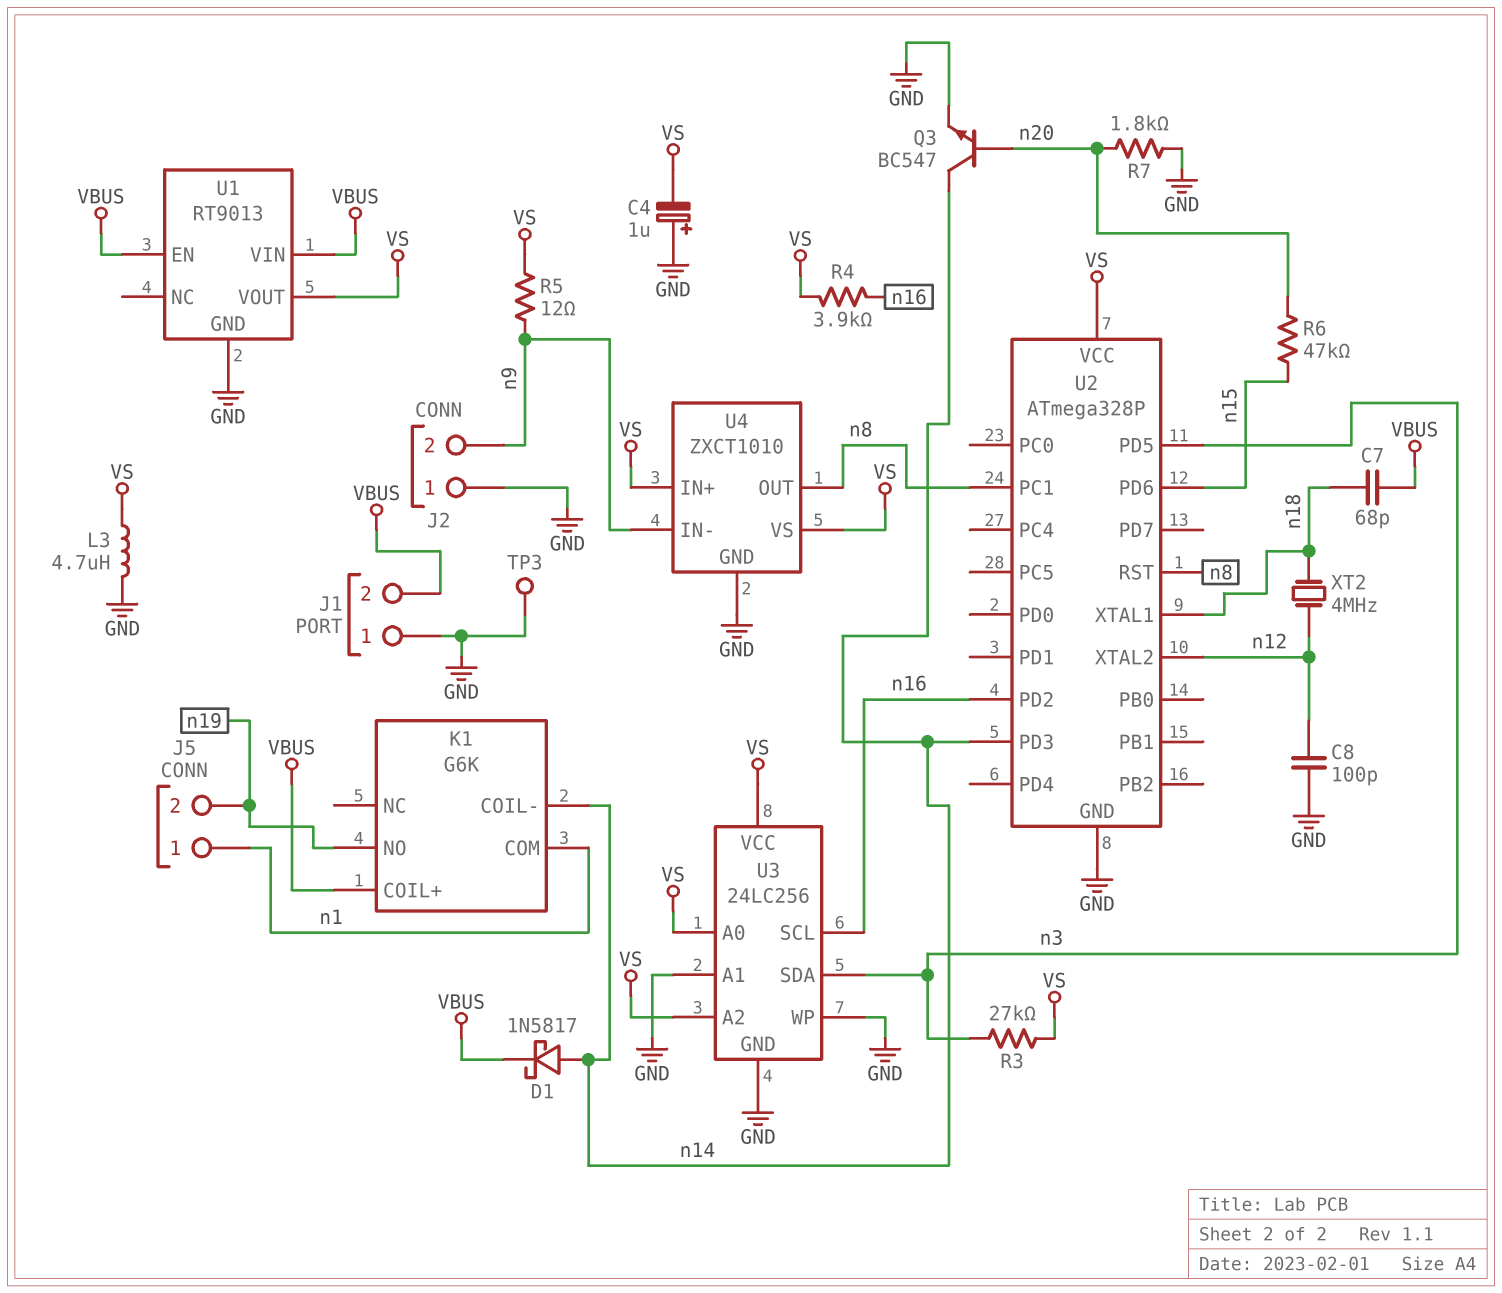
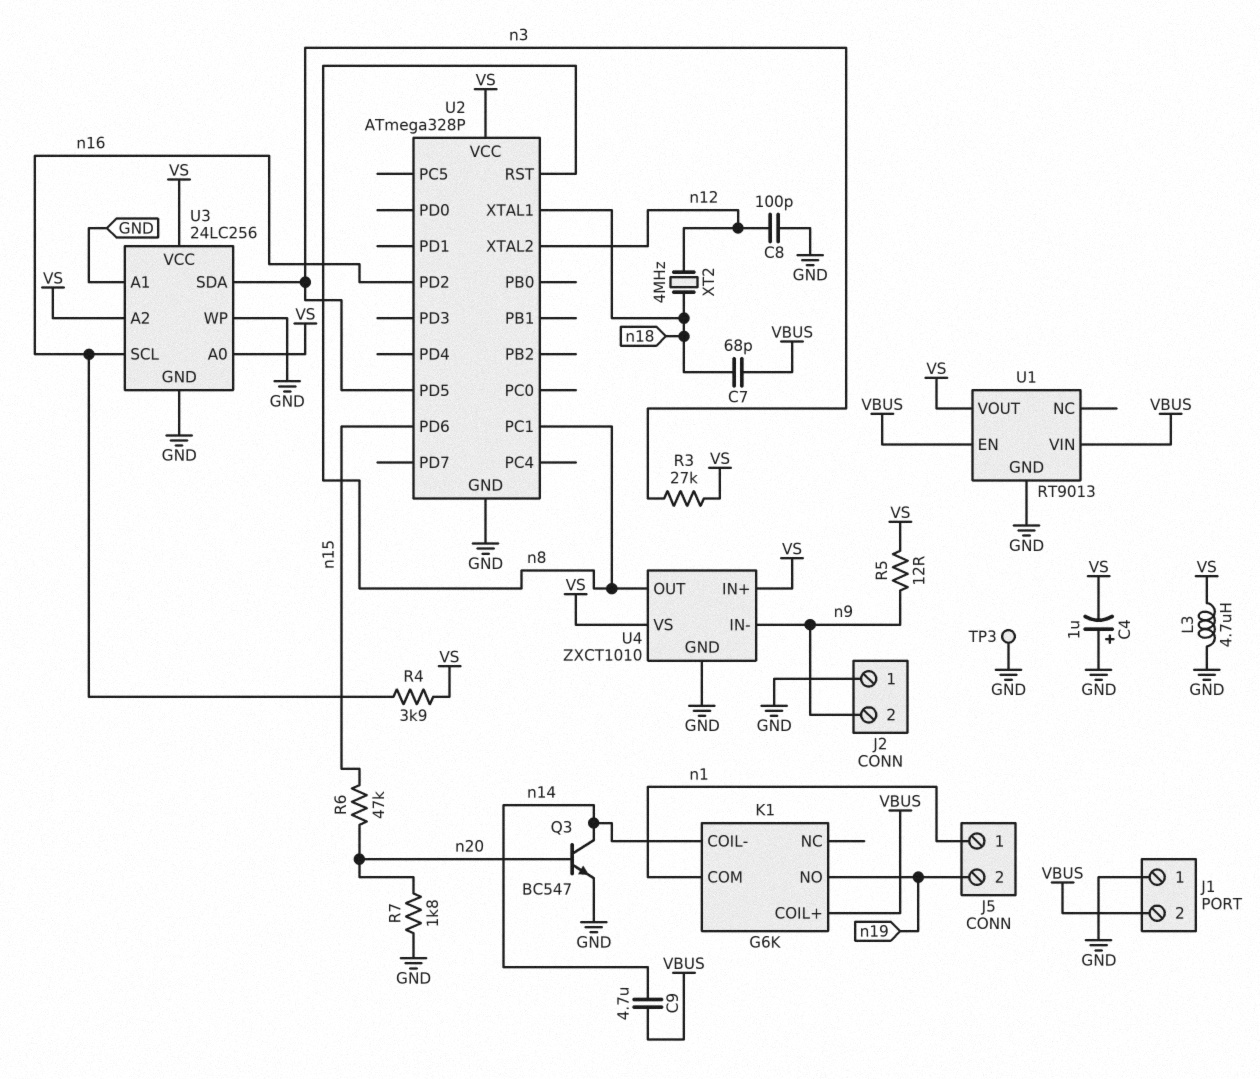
C9: none -> 4.7uF (VBUS, n14)
D1: schottky 1N5817 (A n14, K VBUS) -> none
U2 pin PD3: n14 -> none

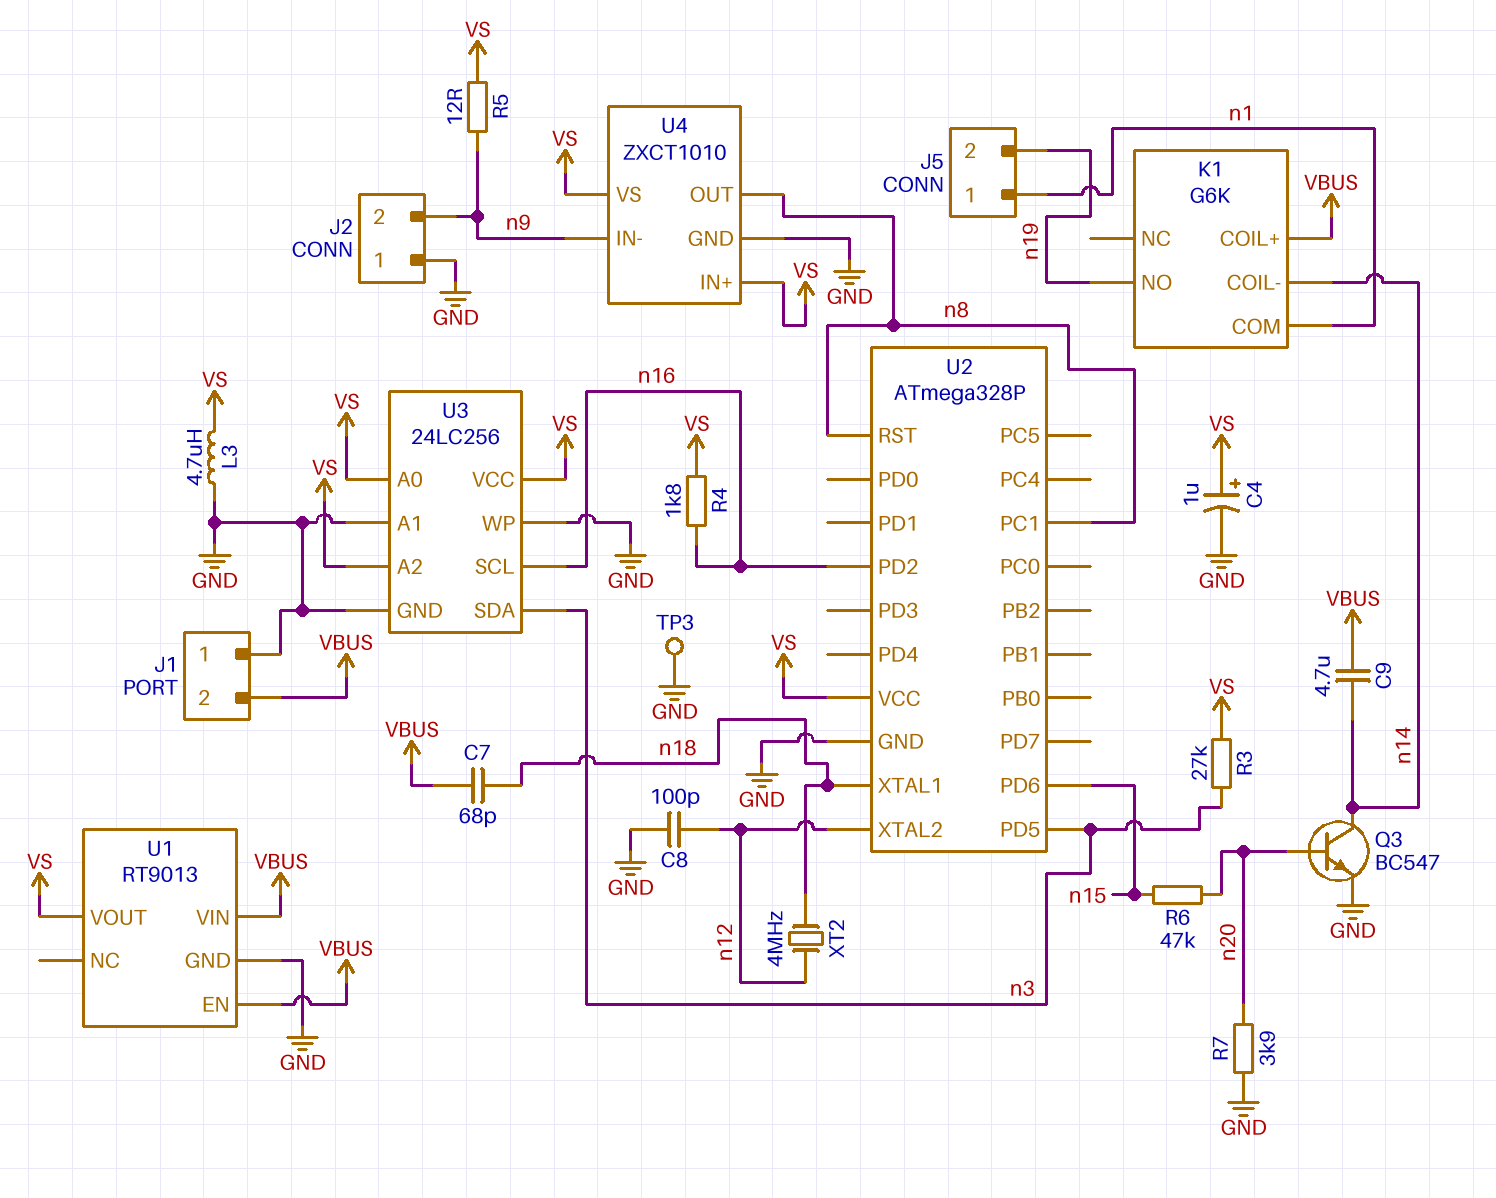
C4: 1uF (plus GND, minus VS) -> 1uF (plus VS, minus GND)
R4: 3.9k (VS, n16) -> 1.8k (VS, n16)
R7: 1.8k (GND, n20) -> 3.9k (GND, n20)

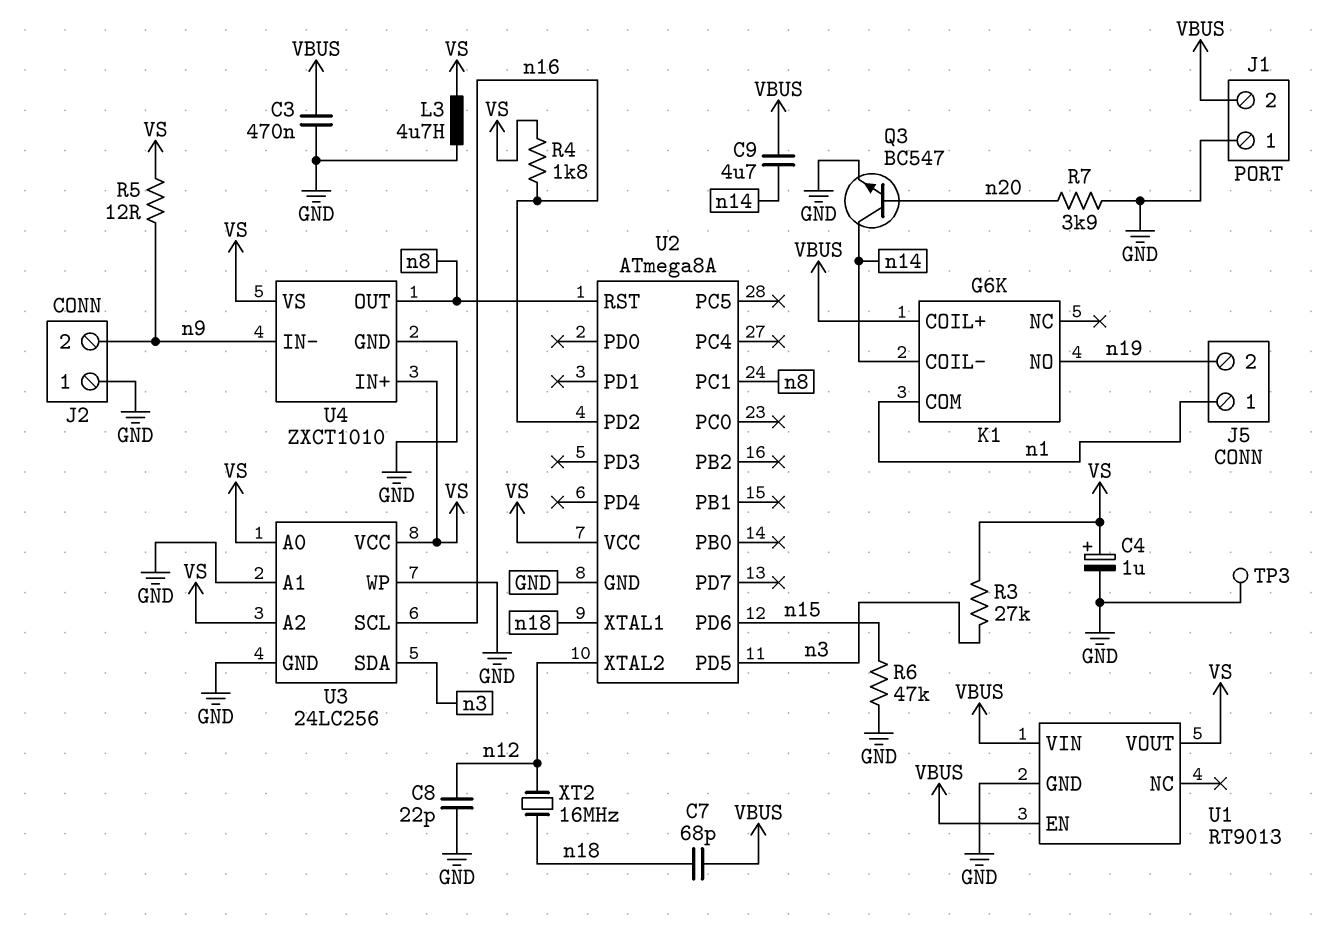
C3: none -> 470nF (GND, VBUS)
C8: 100pF (GND, n12) -> 22pF (GND, n12)
R6: 47k (n15, n20) -> 47k (GND, n15)
U2: ATmega328P -> ATmega8A
XT2: 4MHz (n12, n18) -> 16MHz (n12, n18)

